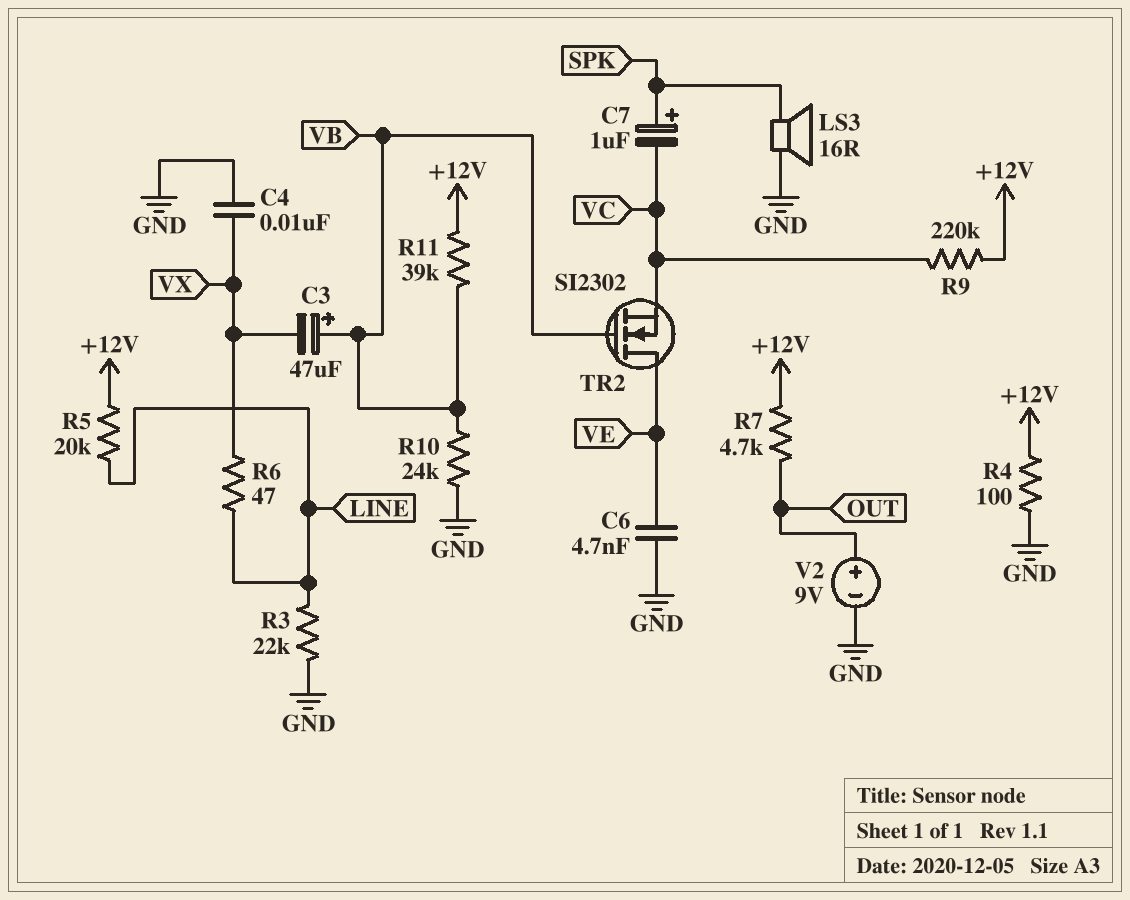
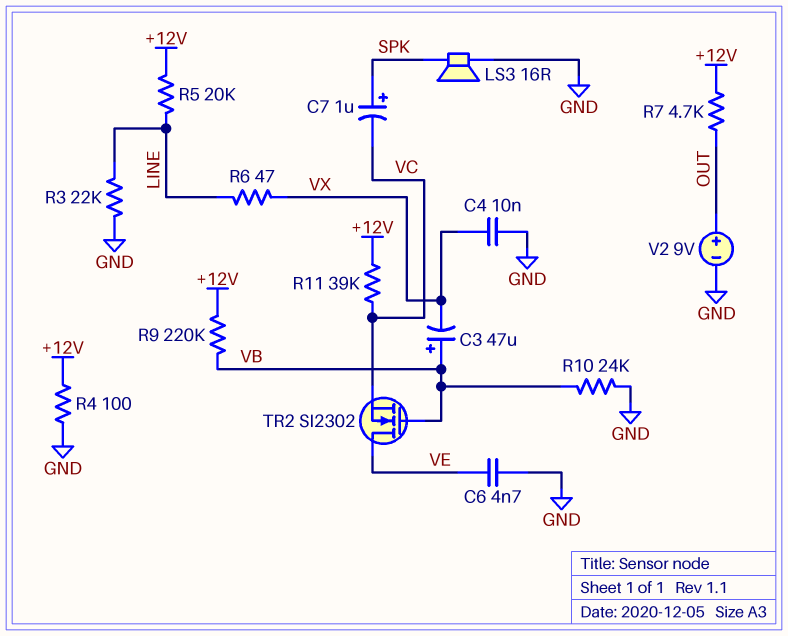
R9: 220k (+12V, VC) -> 220k (+12V, VB)
R11: 39k (+12V, VB) -> 39k (+12V, VC)

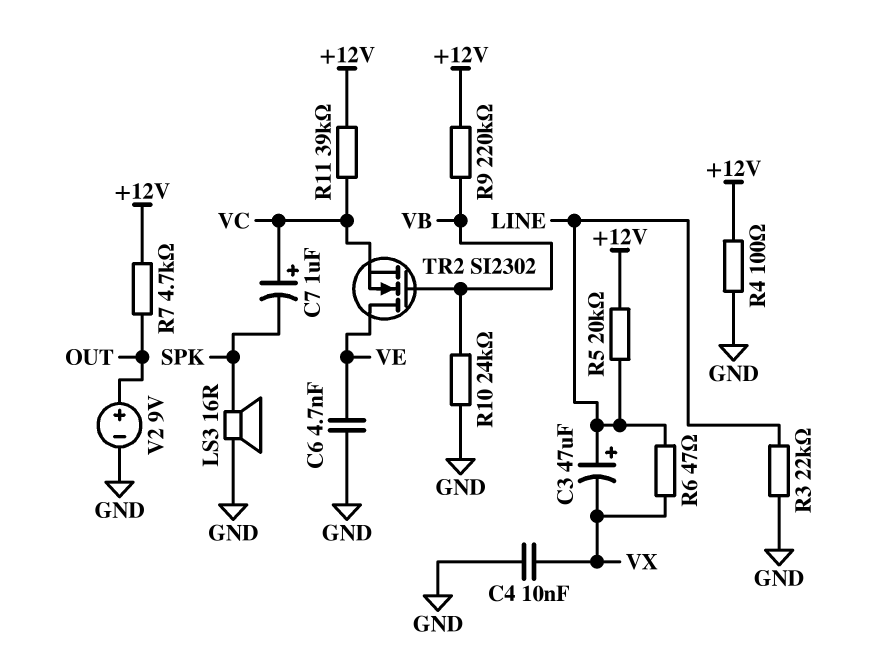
C3: 47uF (plus VB, minus VX) -> 47uF (plus LINE, minus VX)
C7: 1uF (plus SPK, minus VC) -> 1uF (plus VC, minus SPK)

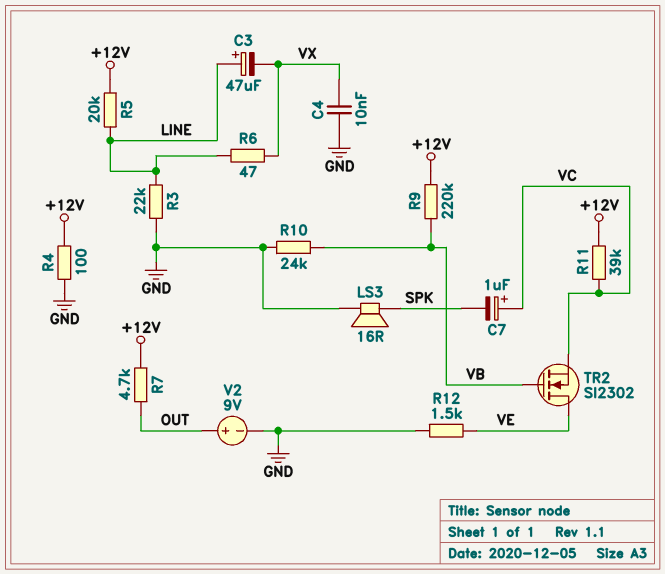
C6: 4.7nF (GND, VE) -> none
R12: none -> 1.5k (GND, VE)

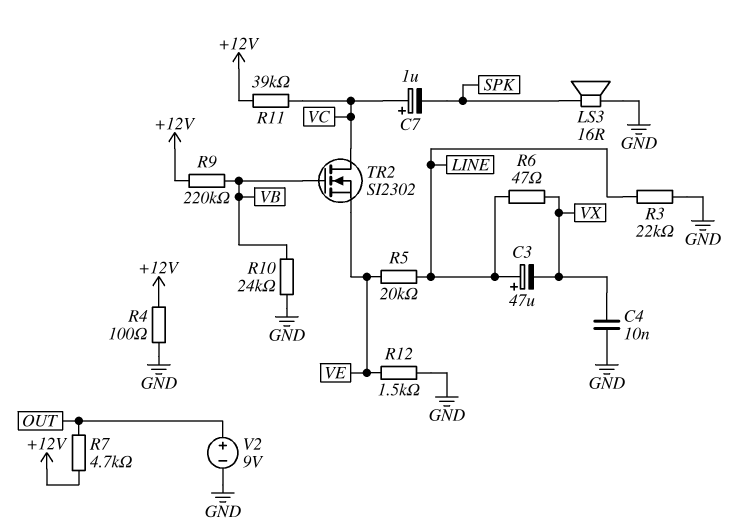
R5: 20k (+12V, LINE) -> 20k (LINE, VE)
TR2: NMOS SI2302 (G VB, D VE, S VC) -> NMOS SI2302 (G VB, D VC, S VE)

